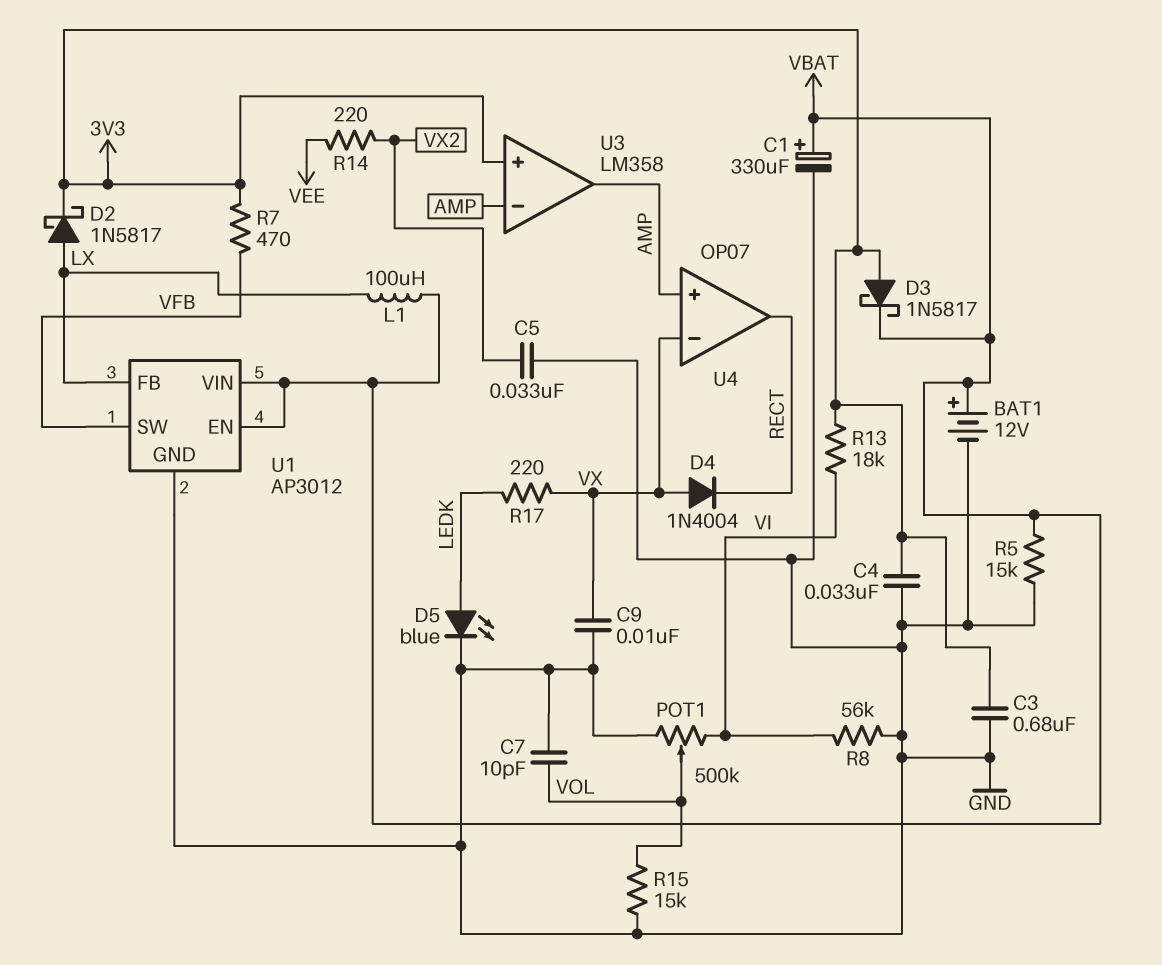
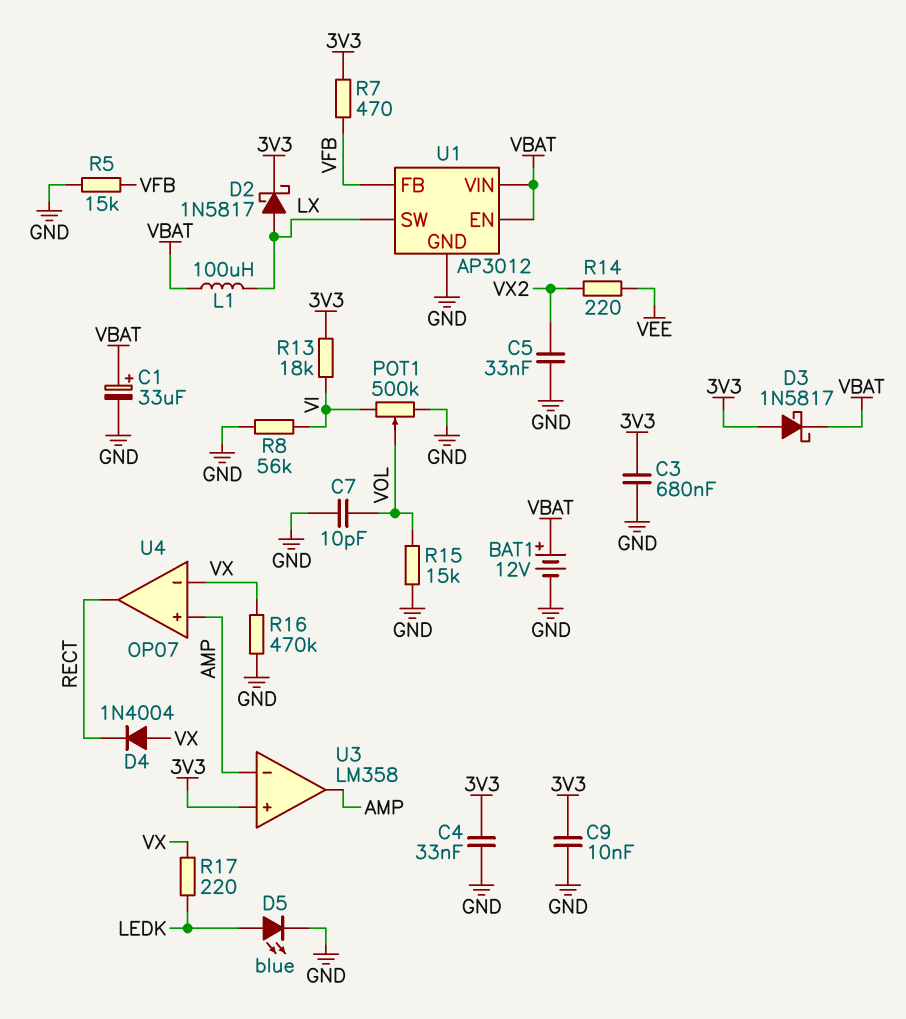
C1: 330uF (plus VBAT, minus GND) -> 33uF (plus VBAT, minus GND)
C9: 10nF (GND, VX) -> 10nF (3V3, GND)
R5: 15k (GND, VBAT) -> 15k (GND, VFB)
R16: none -> 470k (GND, VX)
U1 pin FB: LX -> VFB
U1 pin SW: VFB -> LX

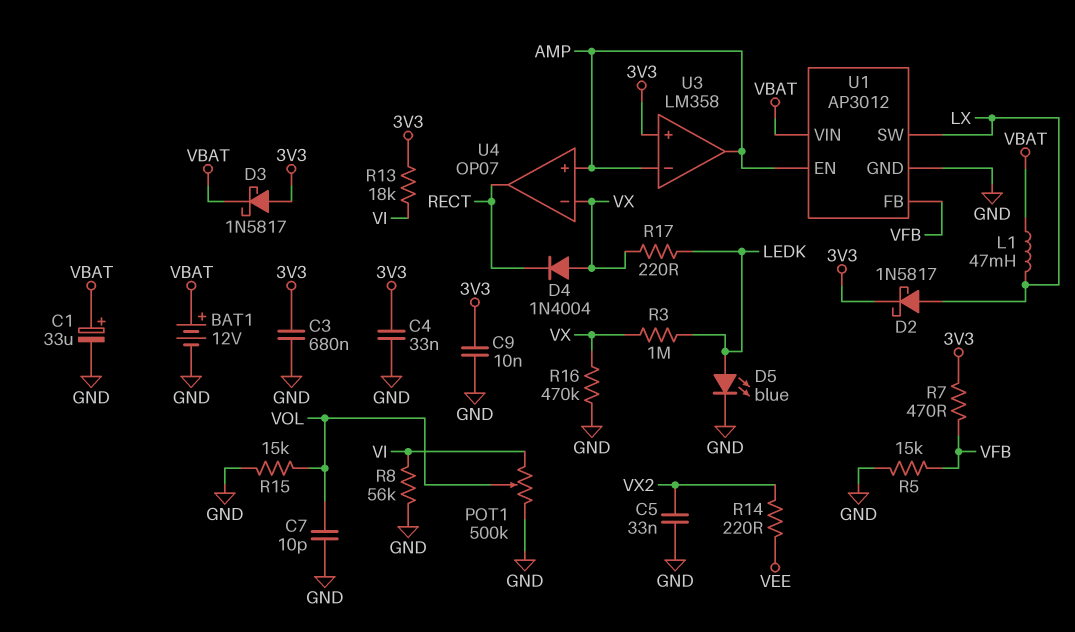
L1: 100uH (LX, VBAT) -> 47mH (LX, VBAT)
R3: none -> 1M (LEDK, VX)
U1 pin EN: VBAT -> AMP

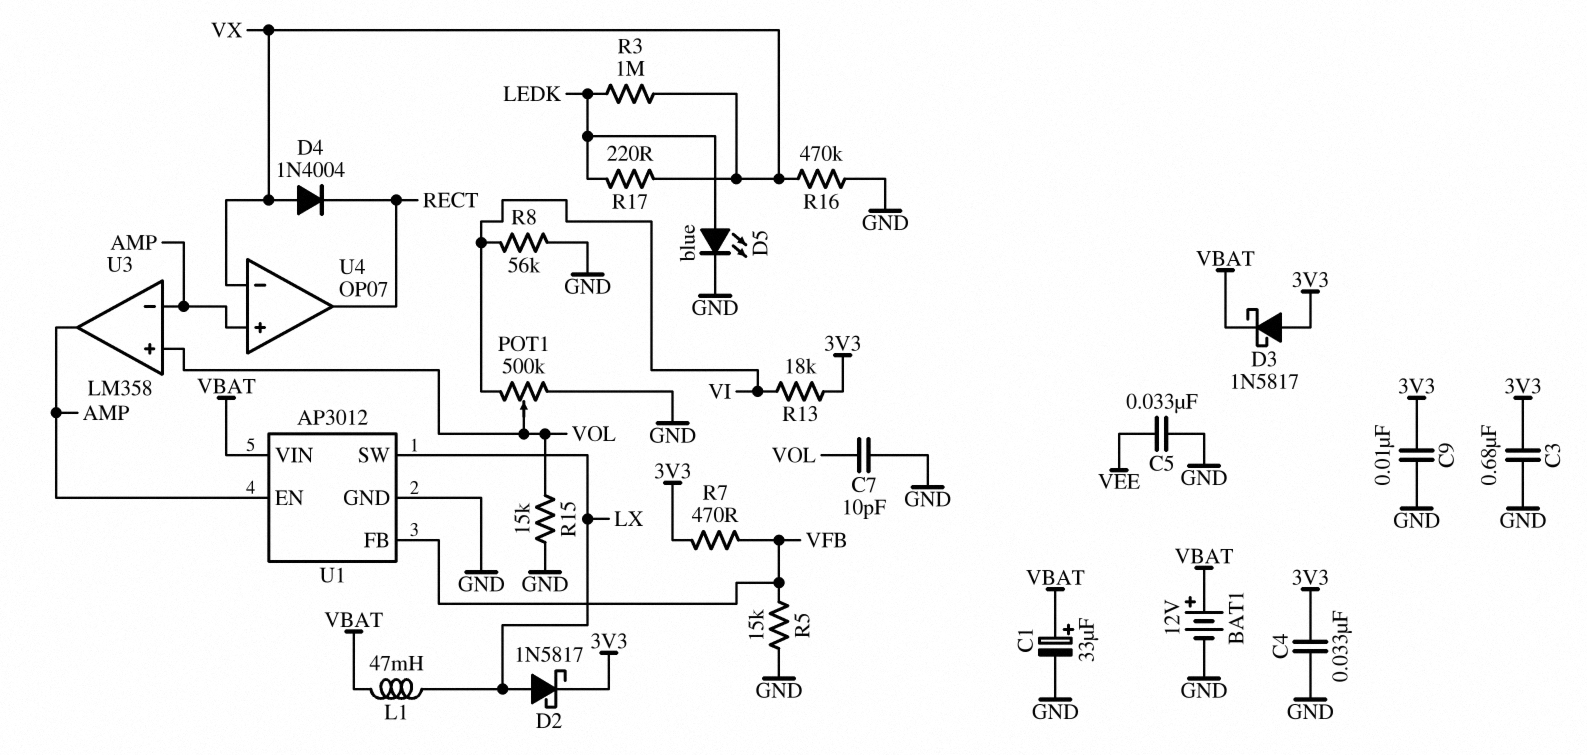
C5: 33nF (GND, VX2) -> 33nF (GND, VEE)
R14: 220 (VEE, VX2) -> none
U3 pin in+: 3V3 -> VOL

